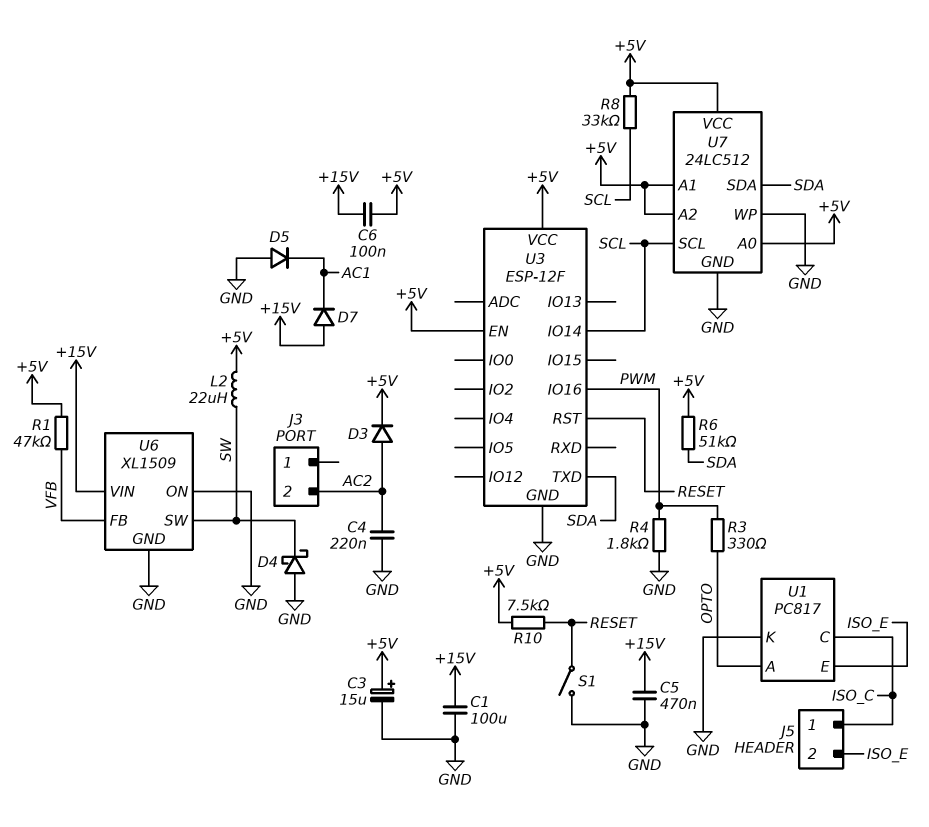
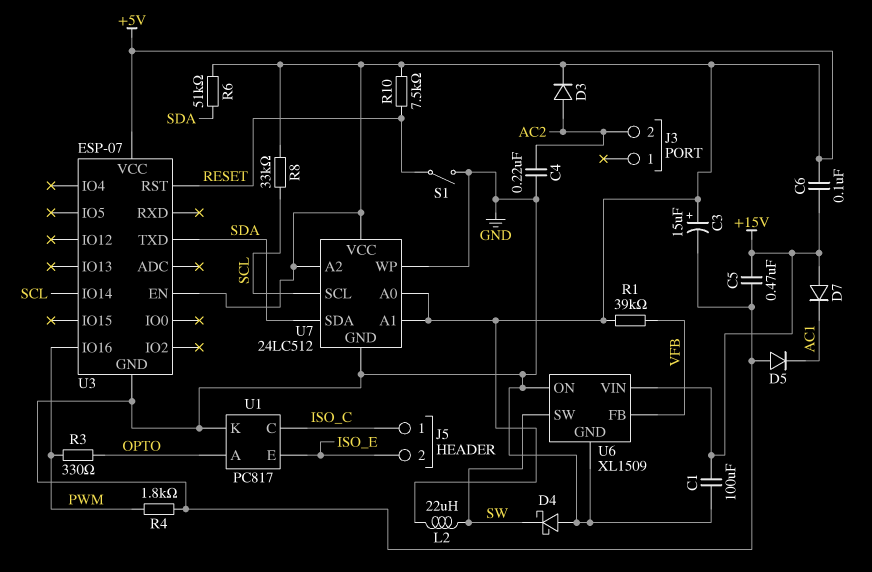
R1: 47k (+5V, VFB) -> 39k (+5V, VFB)
U3: ESP-12F -> ESP-07

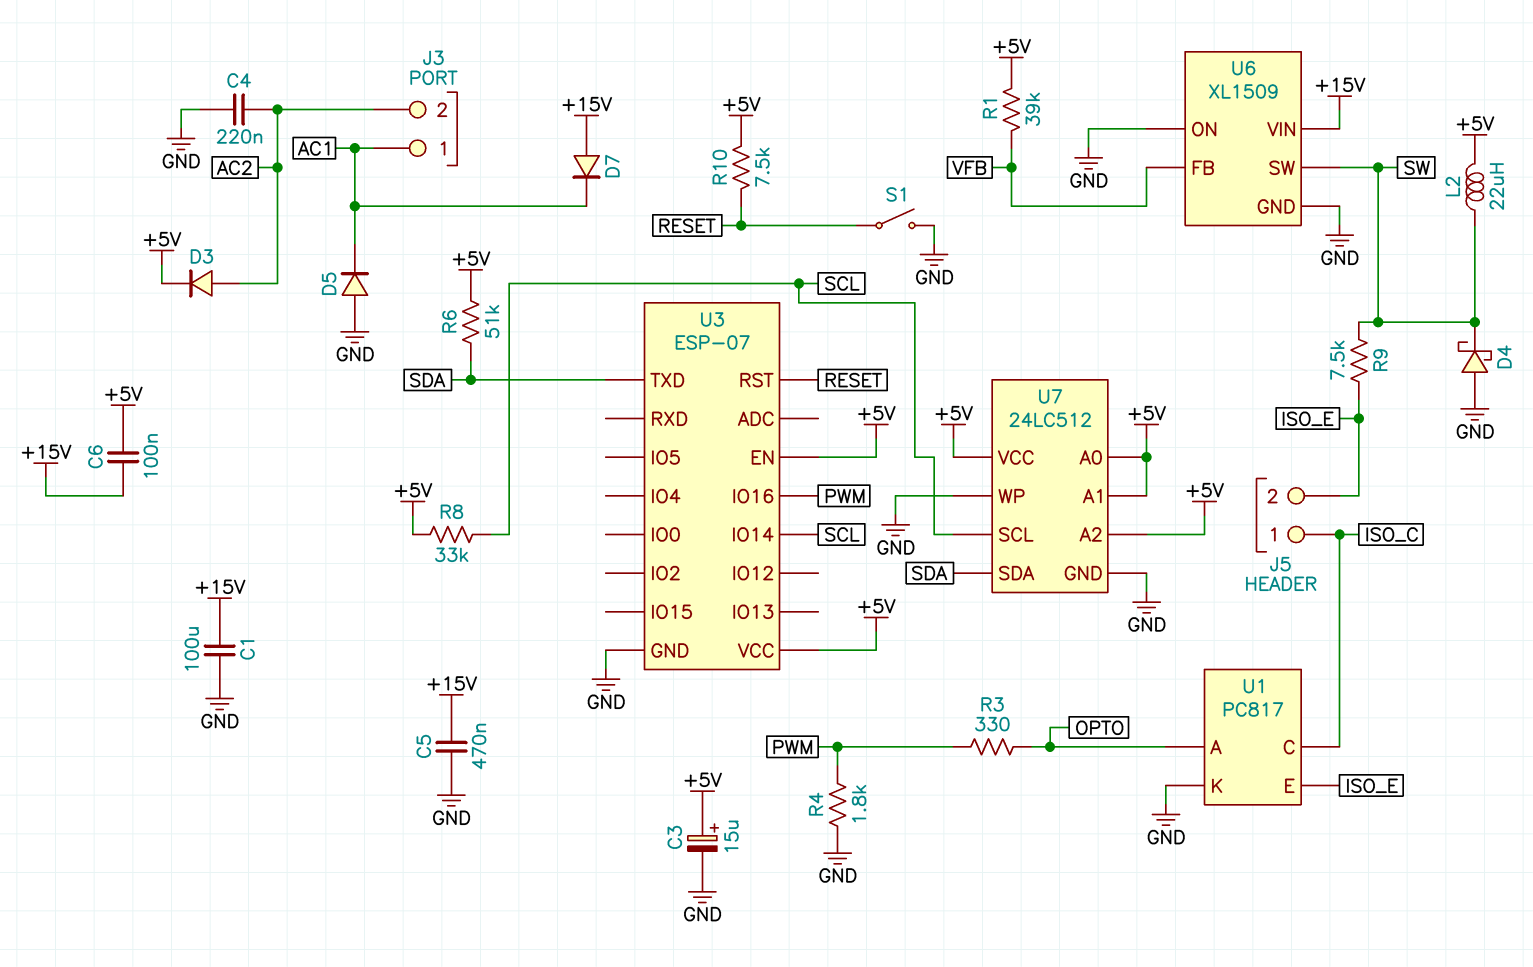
J3 pin 1: none -> AC1
R9: none -> 7.5k (ISO_E, SW)

